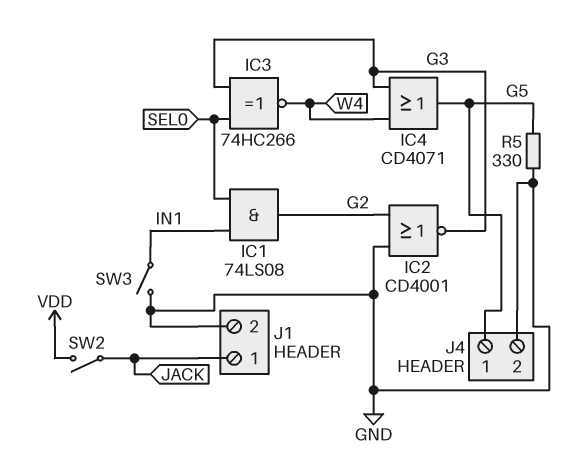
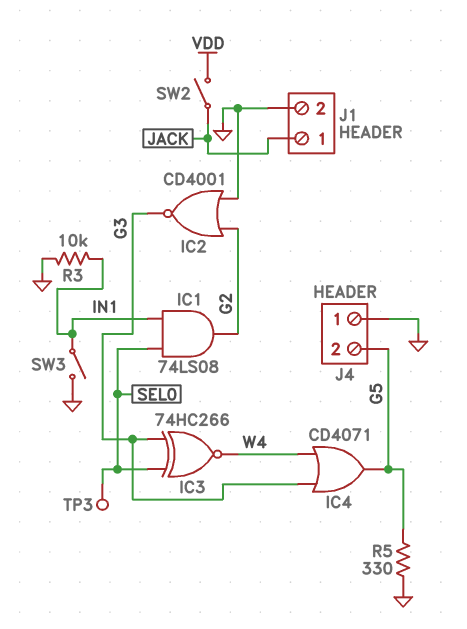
J4 pin 1: G5 -> GND
J4 pin 2: GND -> G5
R3: none -> 10k (GND, IN1)
TP3: none -> test point (SEL0)

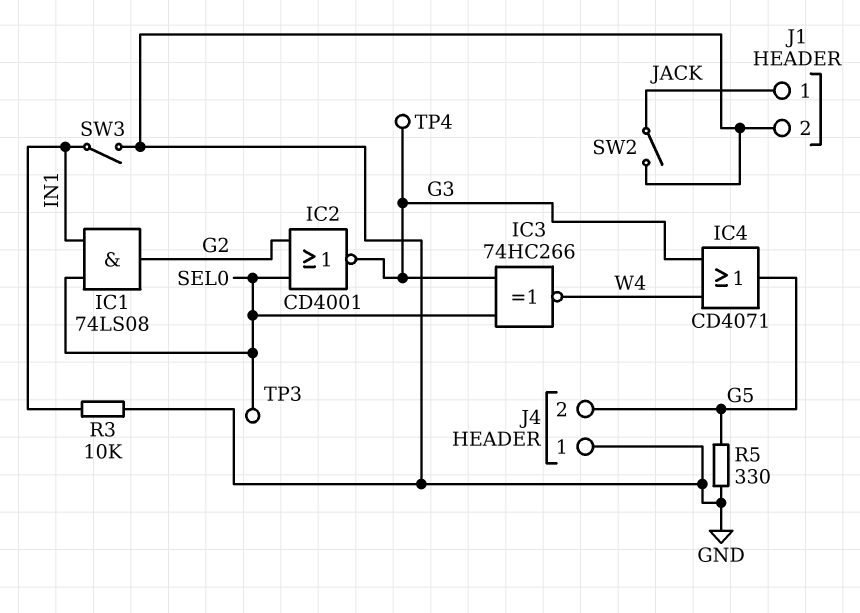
IC2: NOR CD4001 (in G2, in GND, out G3) -> NOR CD4001 (in G2, in SEL0, out G3)
SW2: switch (JACK, VDD) -> switch (GND, JACK)
TP4: none -> test point (G3)

